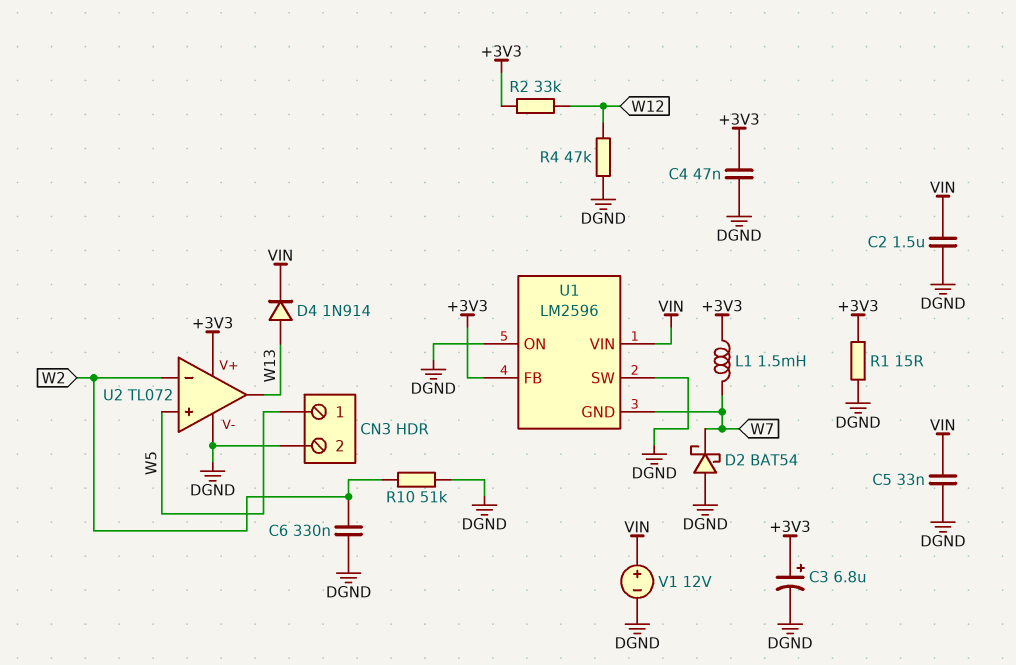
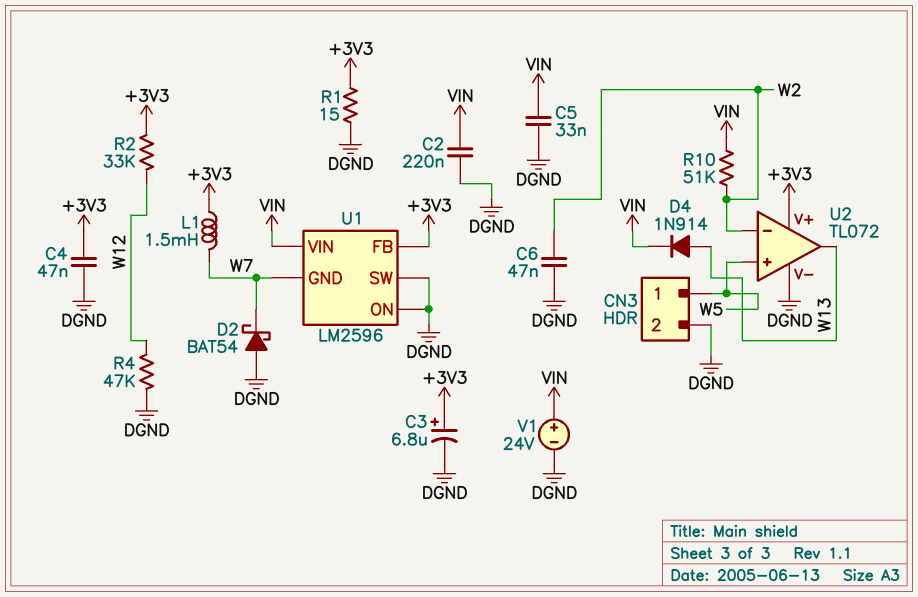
C2: 1.5uF (DGND, VIN) -> 220nF (DGND, VIN)
C6: 330nF (DGND, W2) -> 47nF (DGND, W2)
R10: 51k (DGND, W2) -> 51k (VIN, W2)
V1: 12V (plus VIN, minus DGND) -> 24V (plus VIN, minus DGND)

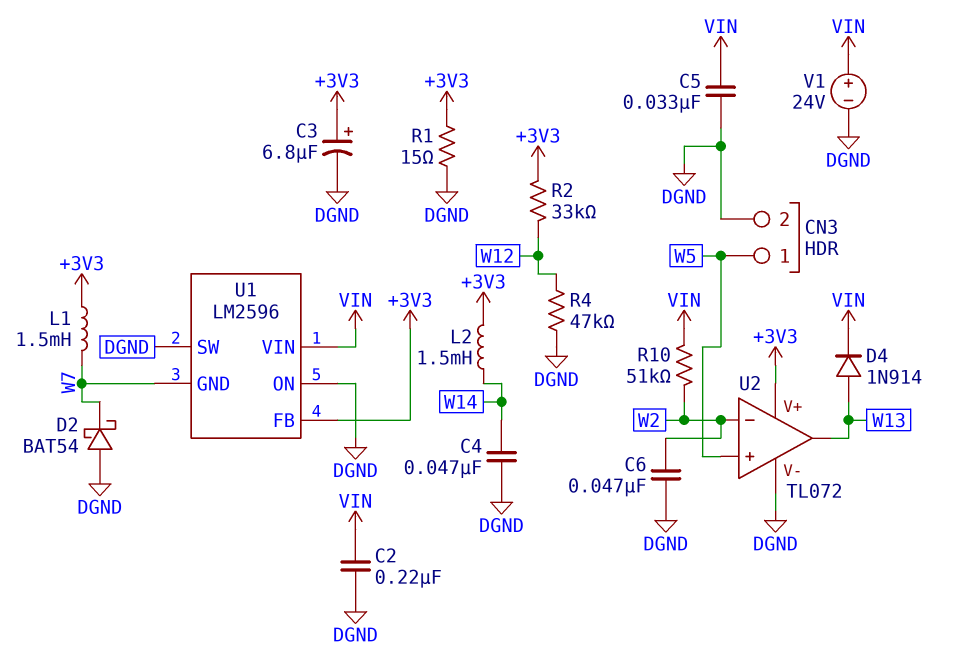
C4: 47nF (+3V3, DGND) -> 47nF (DGND, W14)
L2: none -> 1.5mH (+3V3, W14)

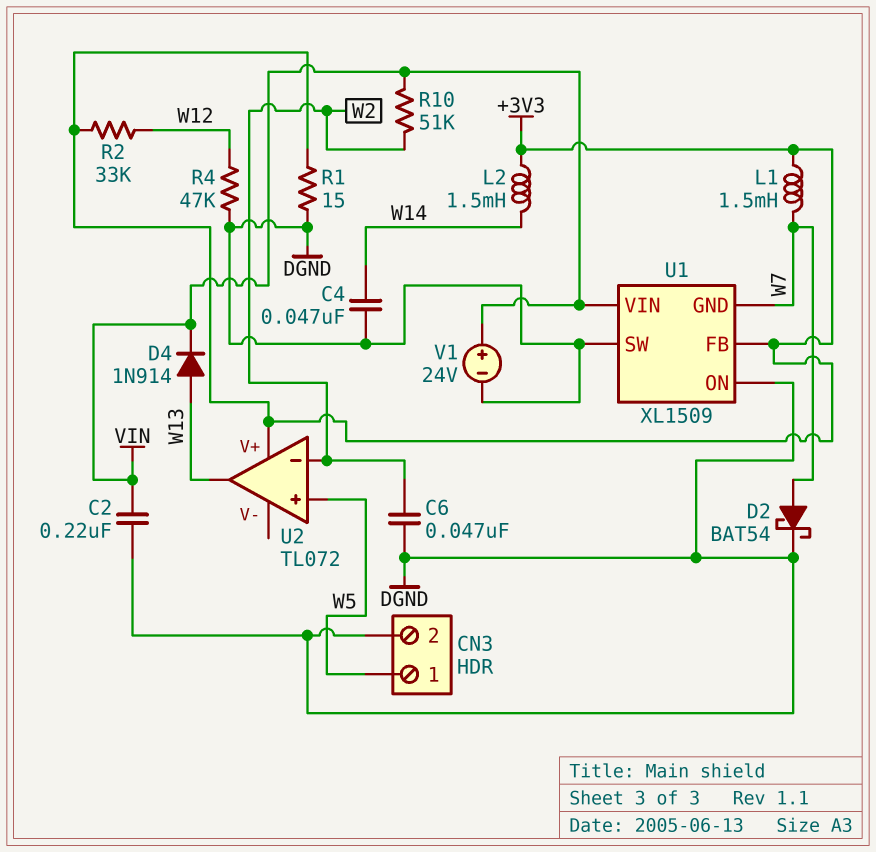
C3: 6.8uF (plus +3V3, minus DGND) -> none
C5: 33nF (DGND, VIN) -> none
D2: schottky BAT54 (A DGND, K W7) -> schottky BAT54 (A W7, K DGND)
U1: LM2596 -> XL1509
U2 pin V-: DGND -> none

